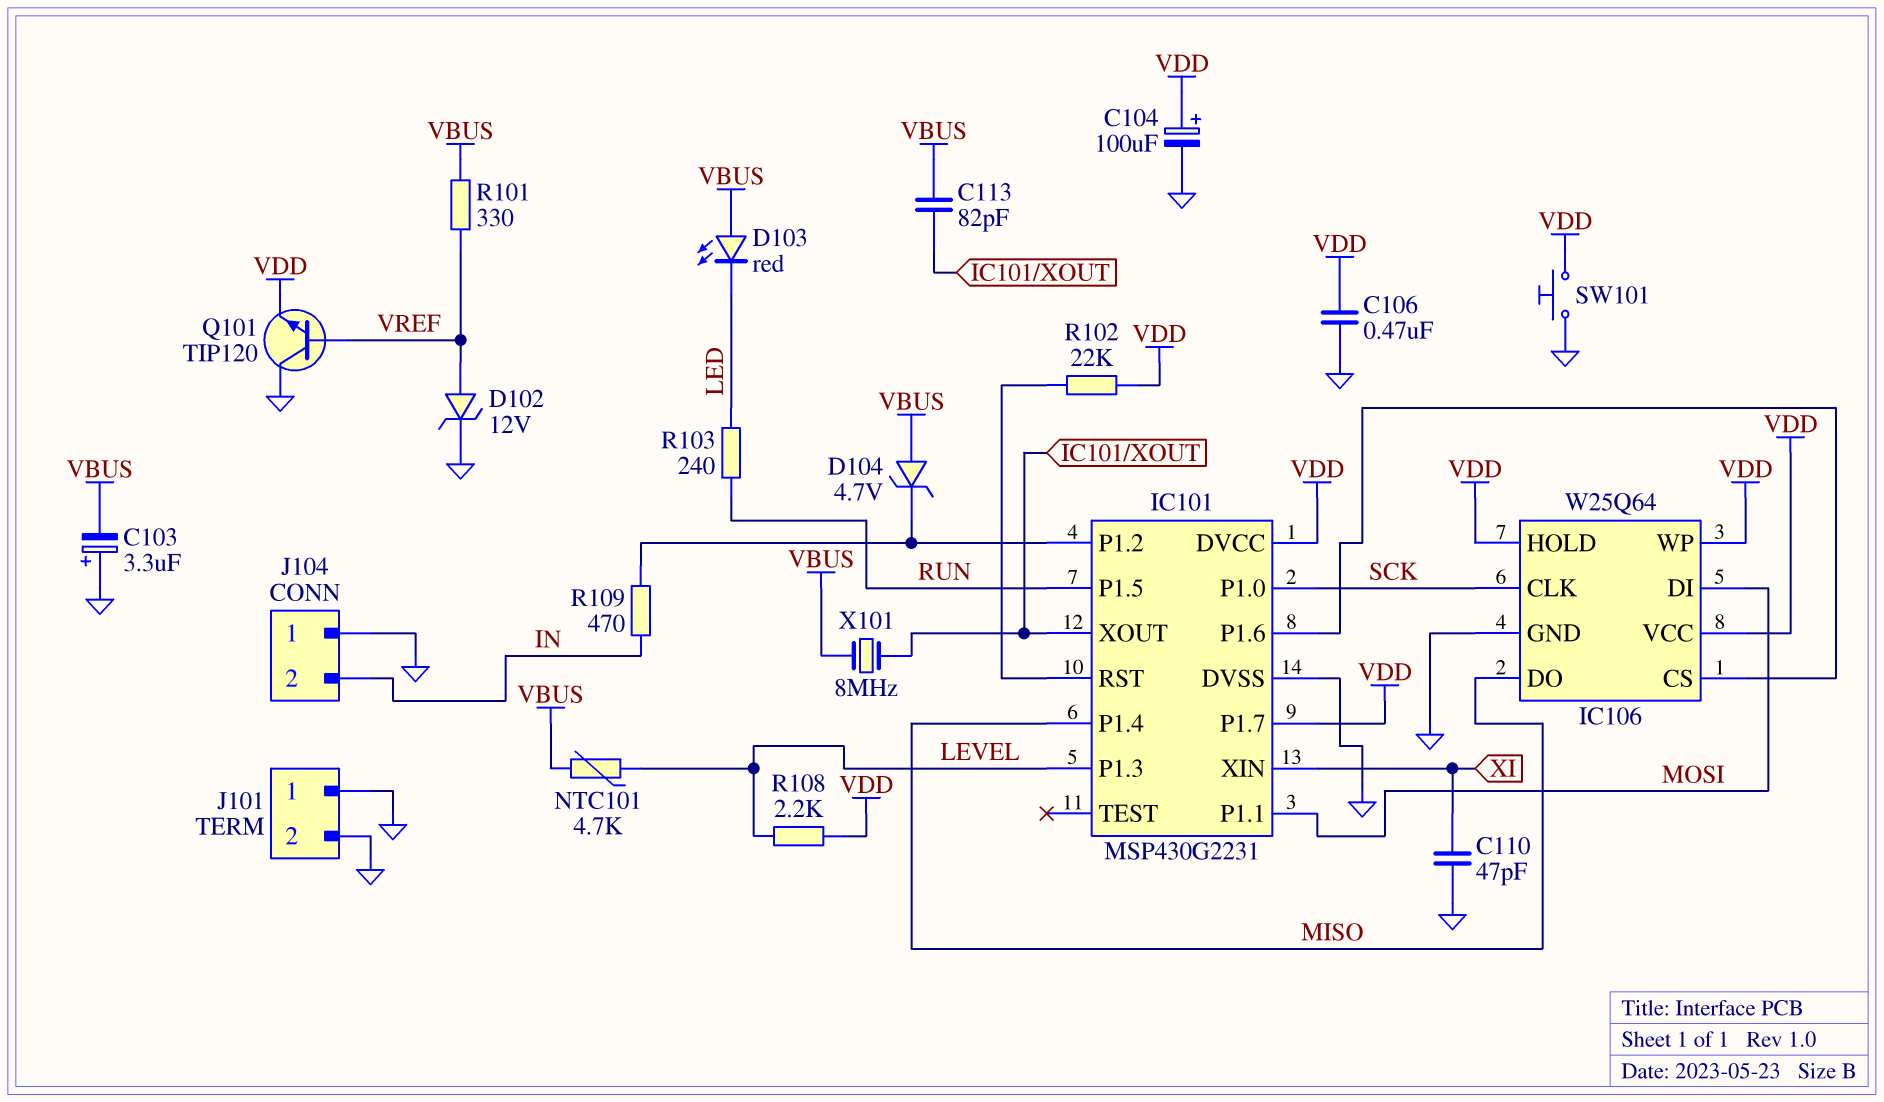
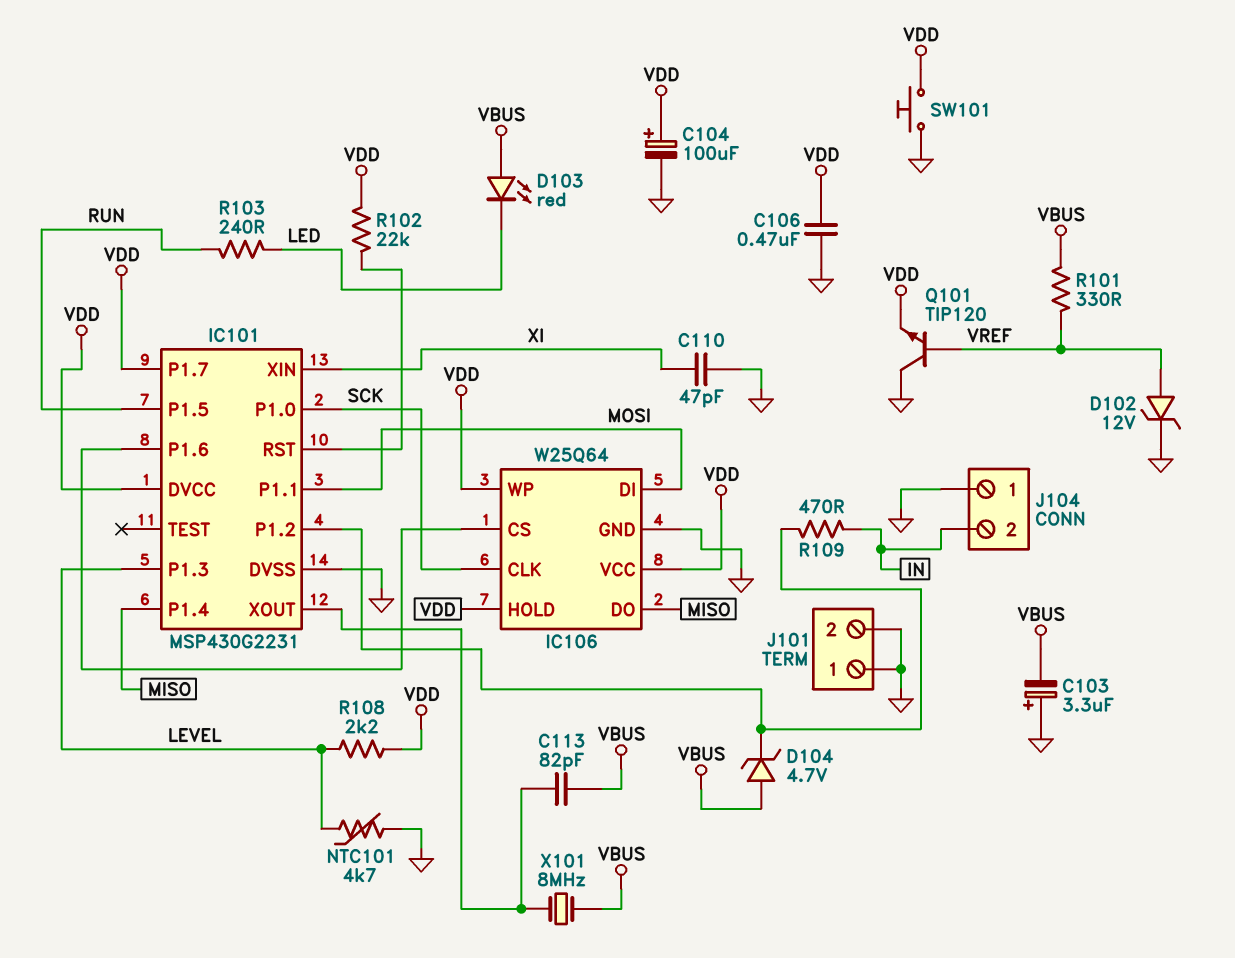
NTC101: 4.7k (LEVEL, VBUS) -> 4.7k (GND, LEVEL)

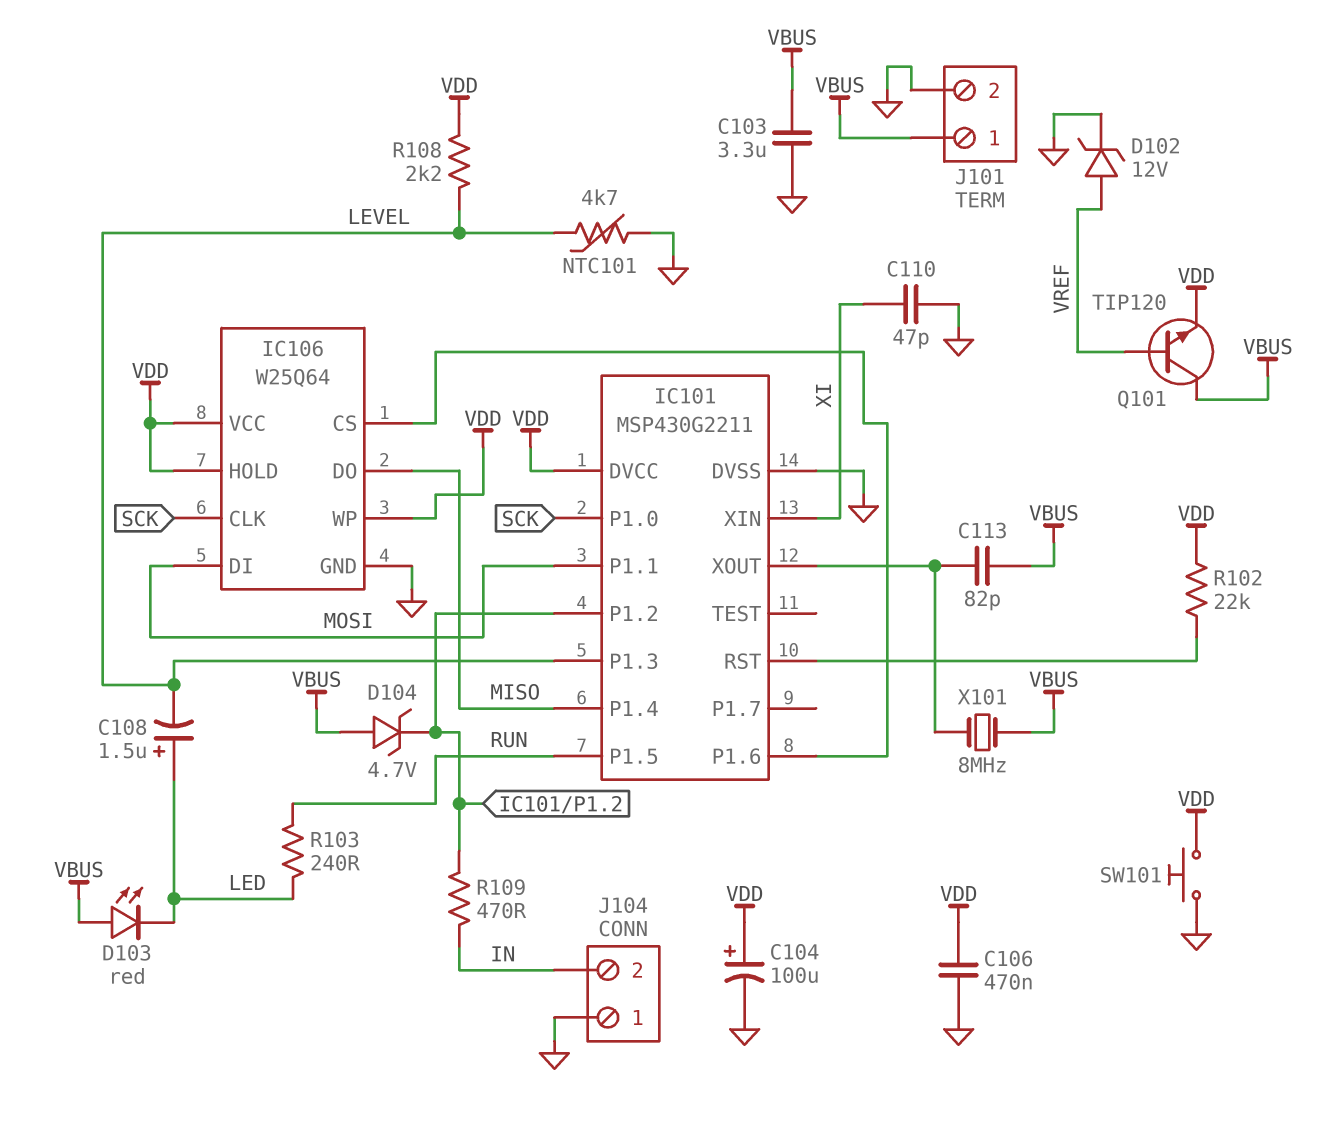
C103: 3.3uF (plus GND, minus VBUS) -> 3.3uF (GND, VBUS)
C108: none -> 1.5uF (plus LED, minus LEVEL)
IC101: MSP430G2231 -> MSP430G2211
IC101 pin P1.7: VDD -> none
J101 pin 1: GND -> VBUS
Q101: NPN TIP120 (B VREF, C GND, E VDD) -> NPN TIP120 (B VREF, C VBUS, E VDD)
R101: 330 (VBUS, VREF) -> none

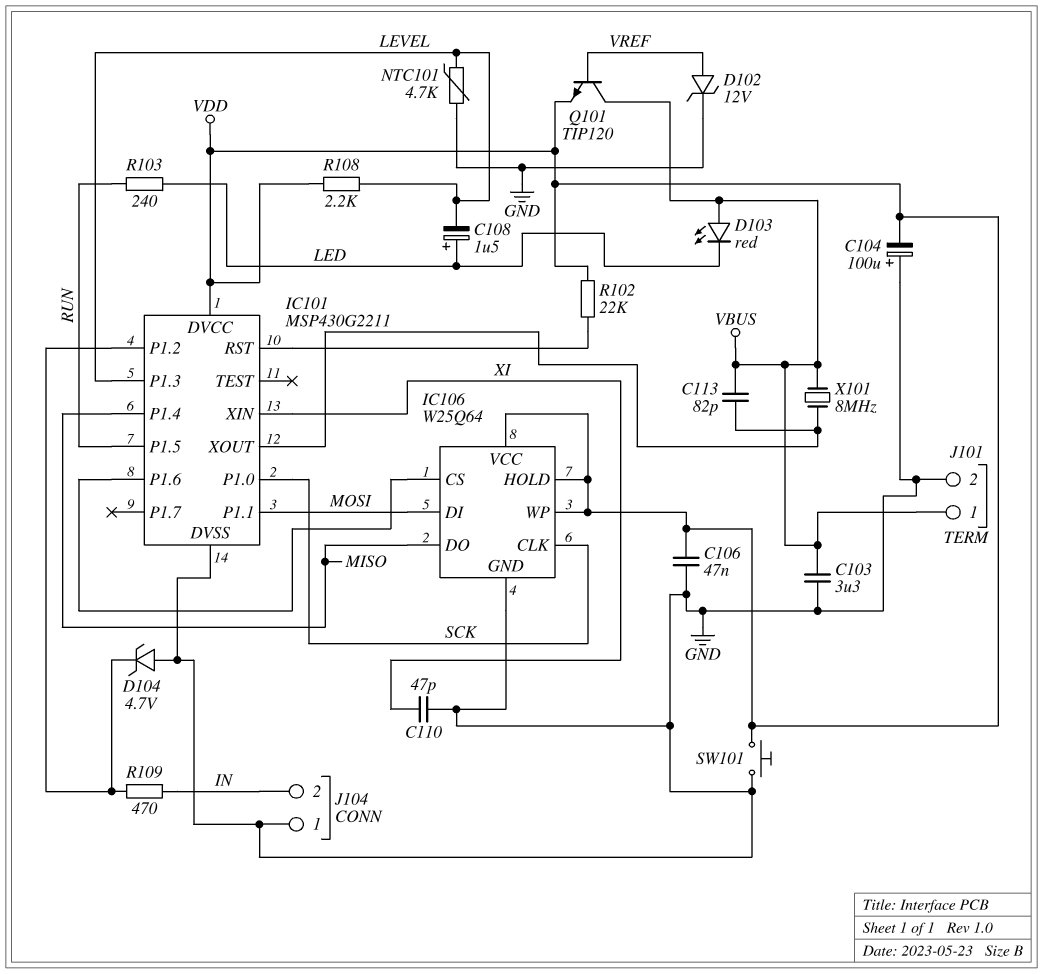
C104: 100uF (plus VDD, minus GND) -> 100uF (plus GND, minus VDD)
C106: 470nF (GND, VDD) -> 47nF (GND, VDD)
D104: zener 4.7V (A VBUS, K IC101/P1.2) -> zener 4.7V (A GND, K IC101/P1.2)

